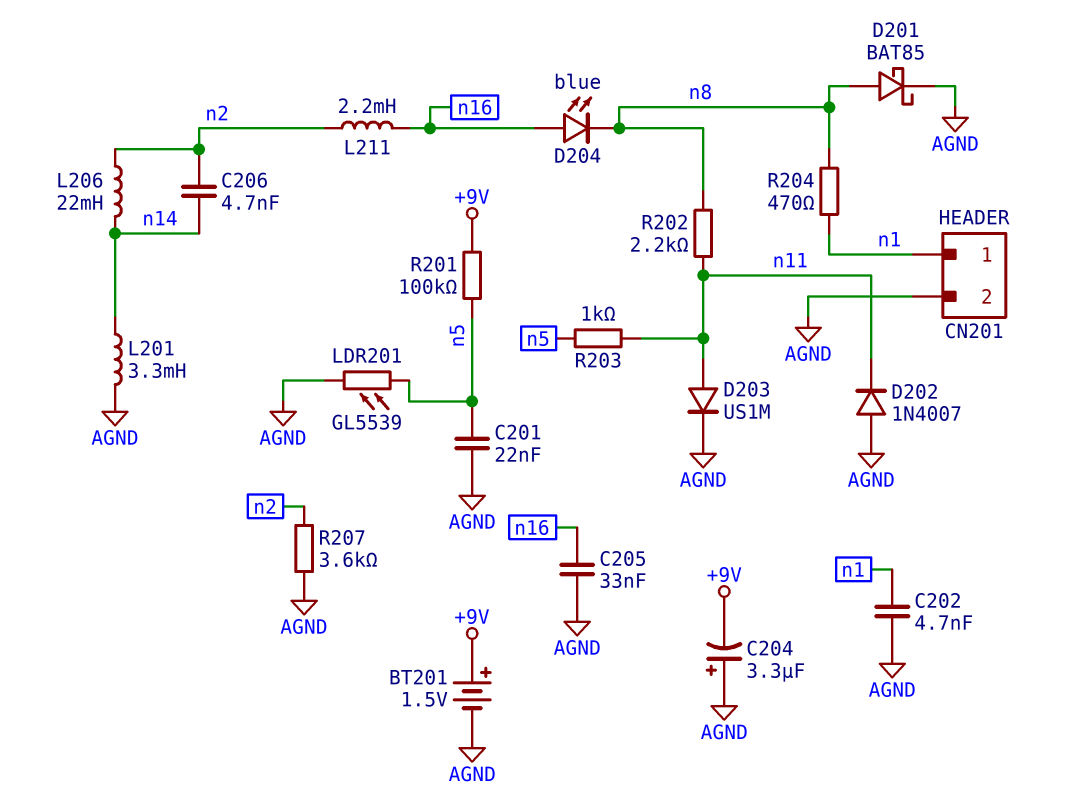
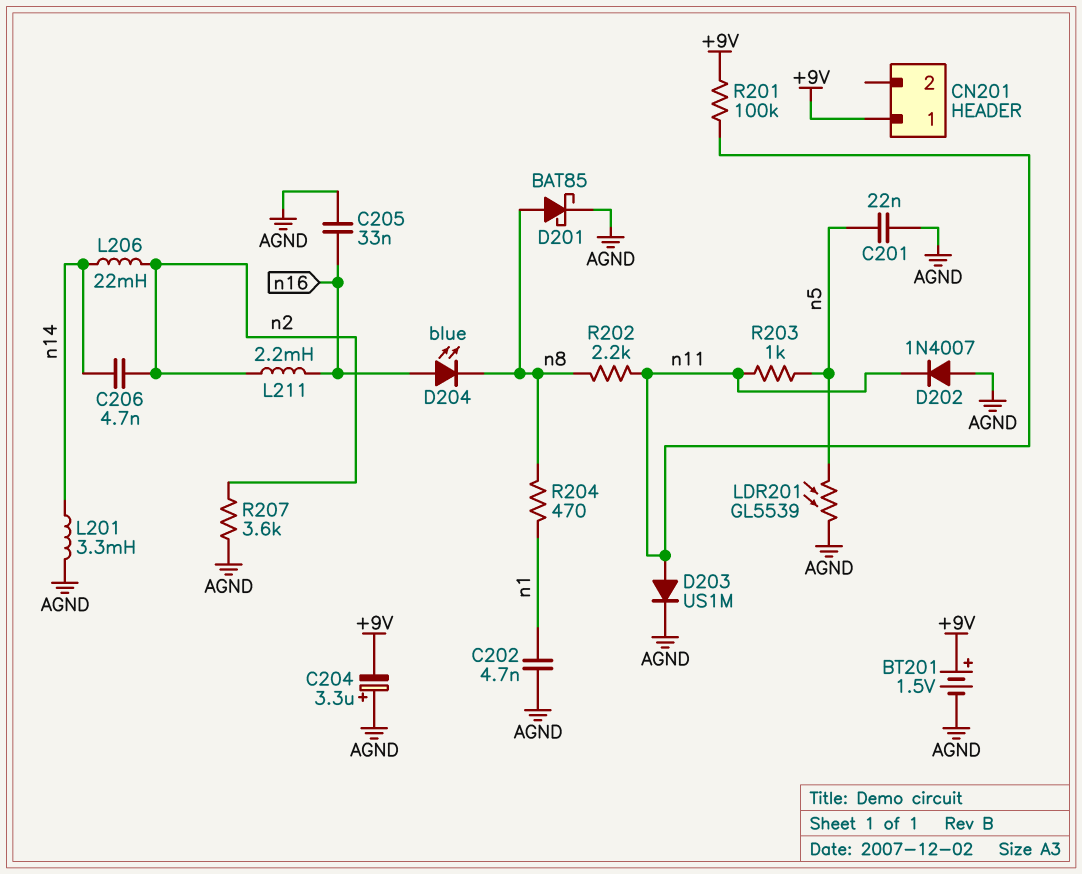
CN201 pin 1: n1 -> +9V
CN201 pin 2: AGND -> none
R201: 100k (+9V, n5) -> 100k (+9V, n11)

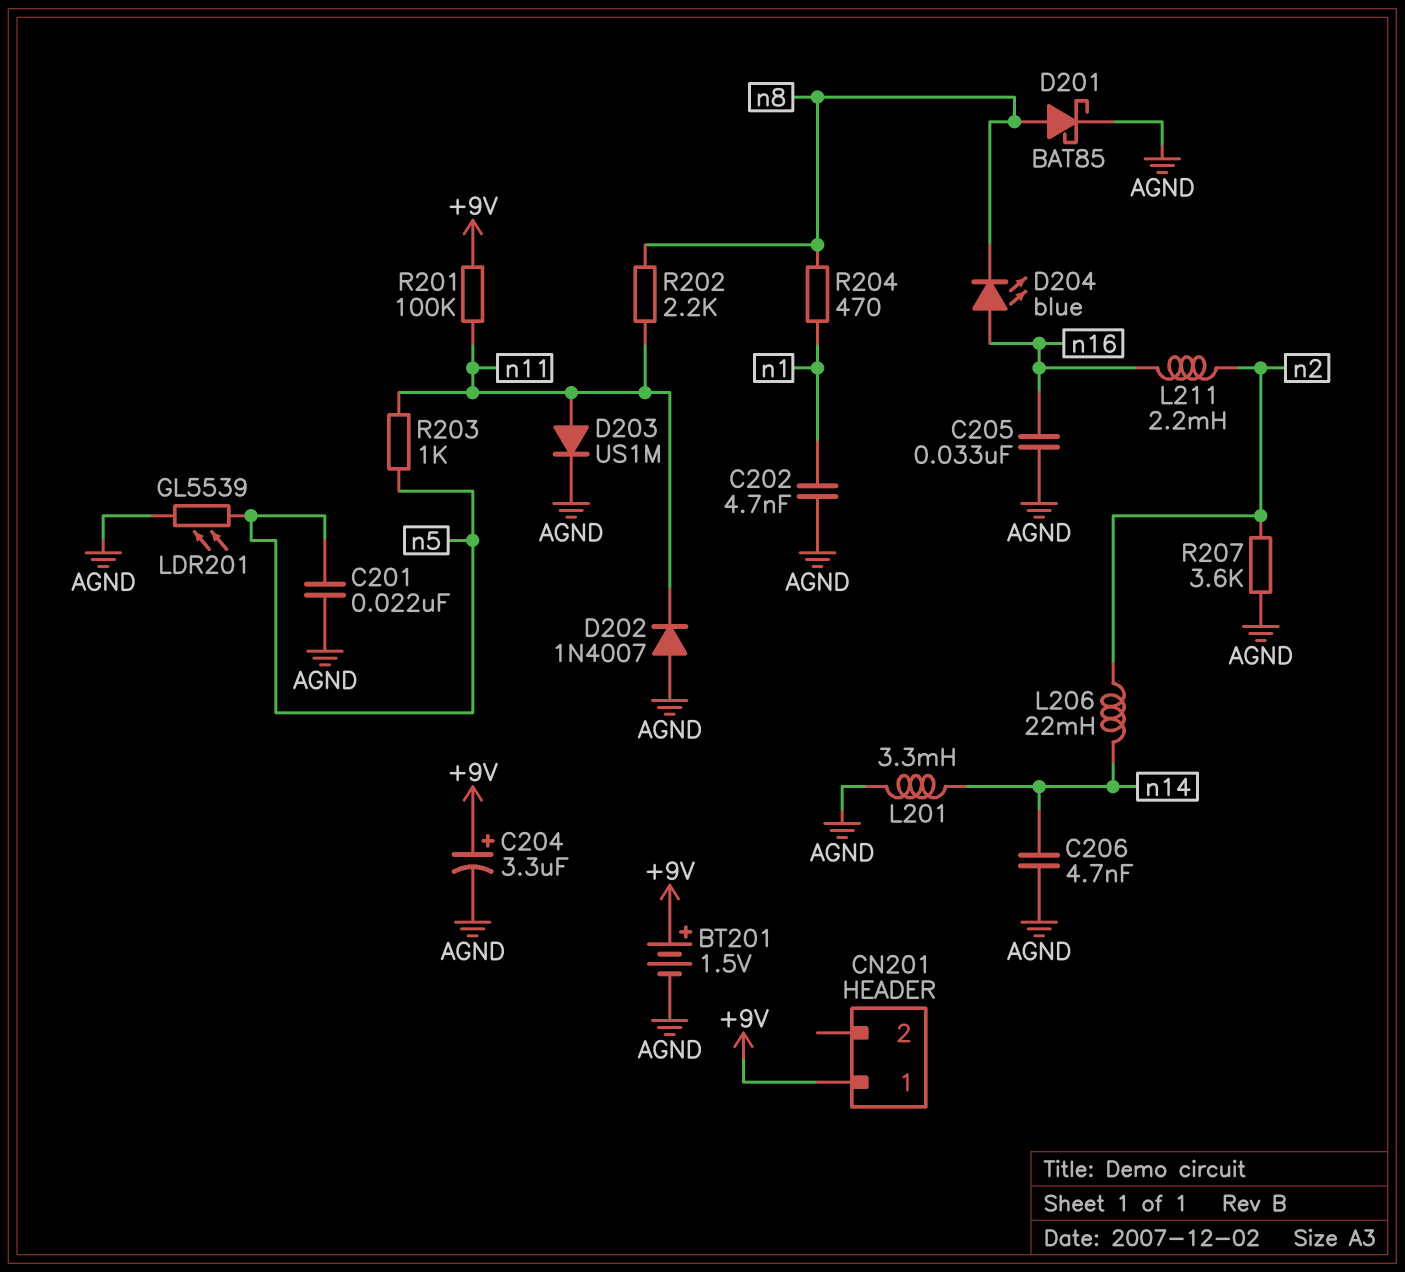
C204: 3.3uF (plus AGND, minus +9V) -> 3.3uF (plus +9V, minus AGND)
C206: 4.7nF (n2, n14) -> 4.7nF (AGND, n14)

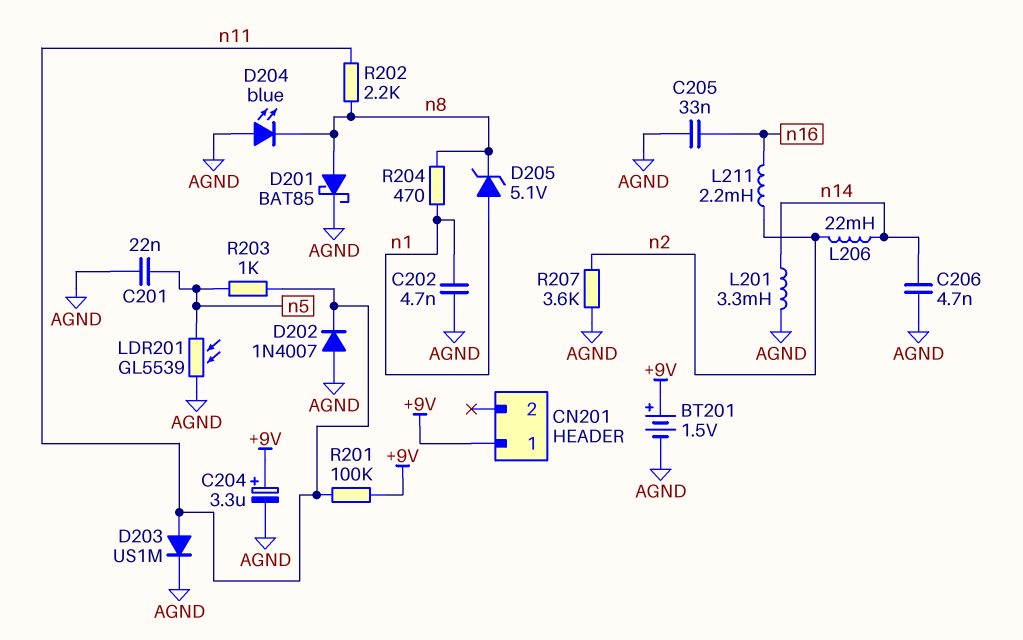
D204: LED blue (A n16, K n8) -> LED blue (A AGND, K n8)
D205: none -> zener 5.1V (A n1, K n8)

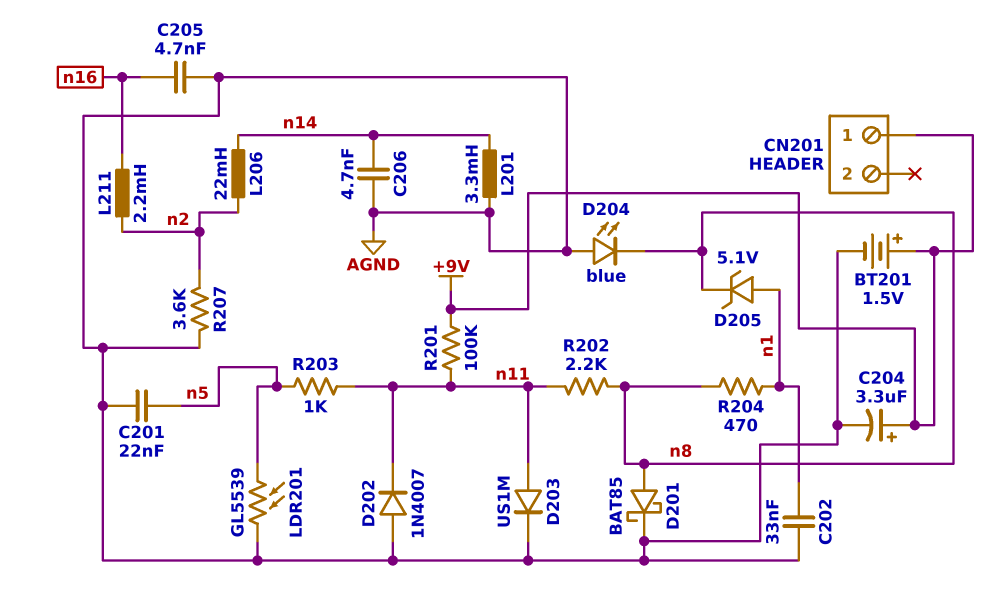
C202: 4.7nF (AGND, n1) -> 33nF (AGND, n1)
C205: 33nF (AGND, n16) -> 4.7nF (AGND, n16)

